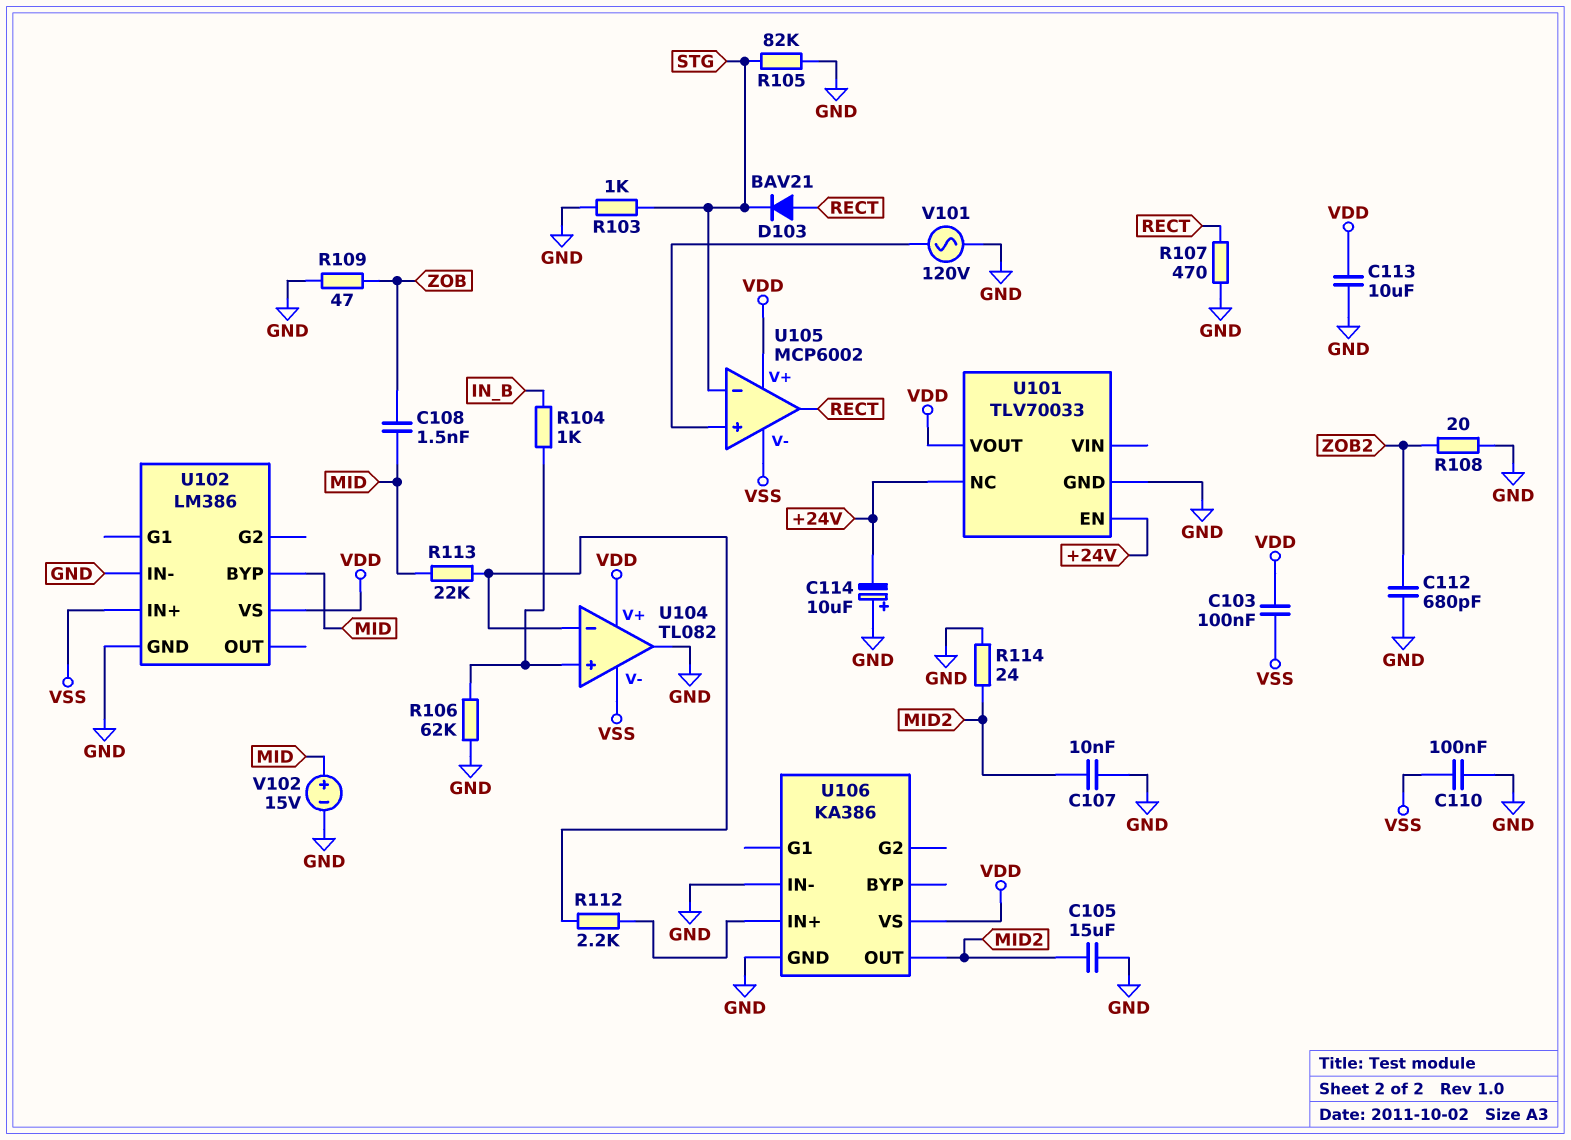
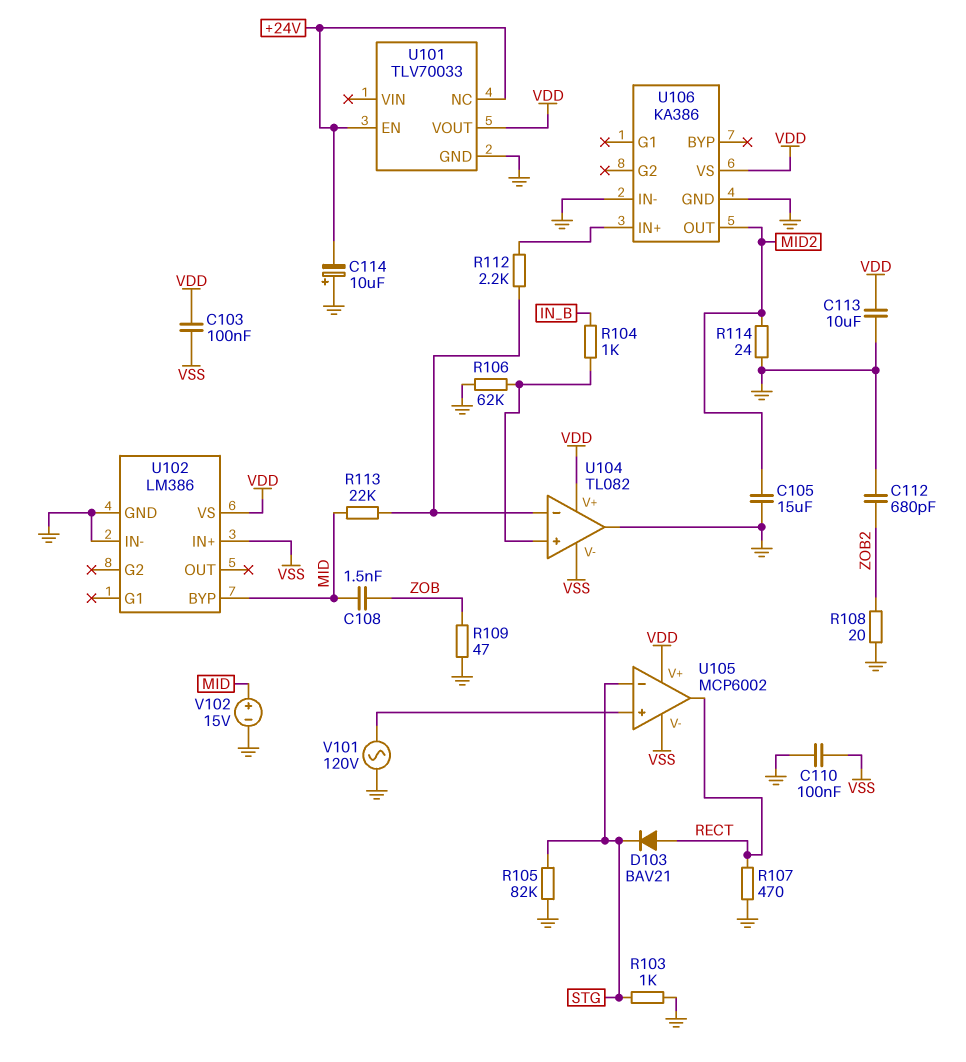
C107: 10nF (GND, MID2) -> none

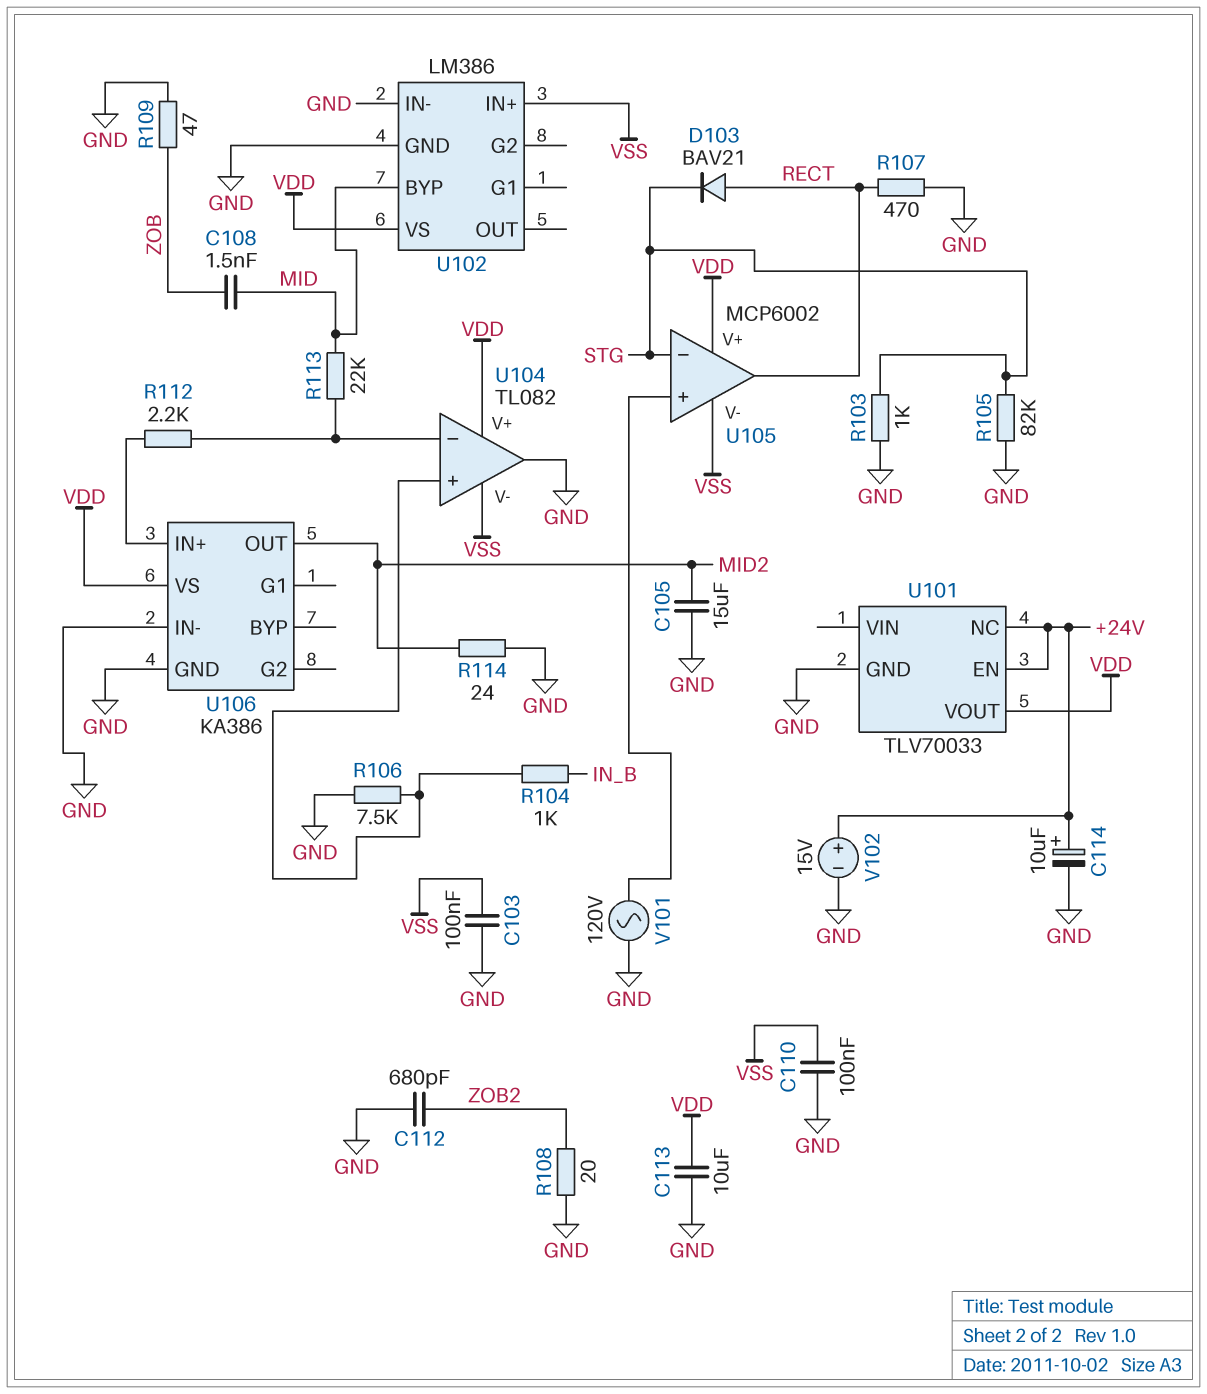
C103: 100nF (VDD, VSS) -> 100nF (GND, VSS)
C114: 10uF (plus GND, minus +24V) -> 10uF (plus +24V, minus GND)
R106: 62k (GND, U104/in+) -> 7.5k (GND, U104/in+)
V102: 15V (plus MID, minus GND) -> 15V (plus +24V, minus GND)

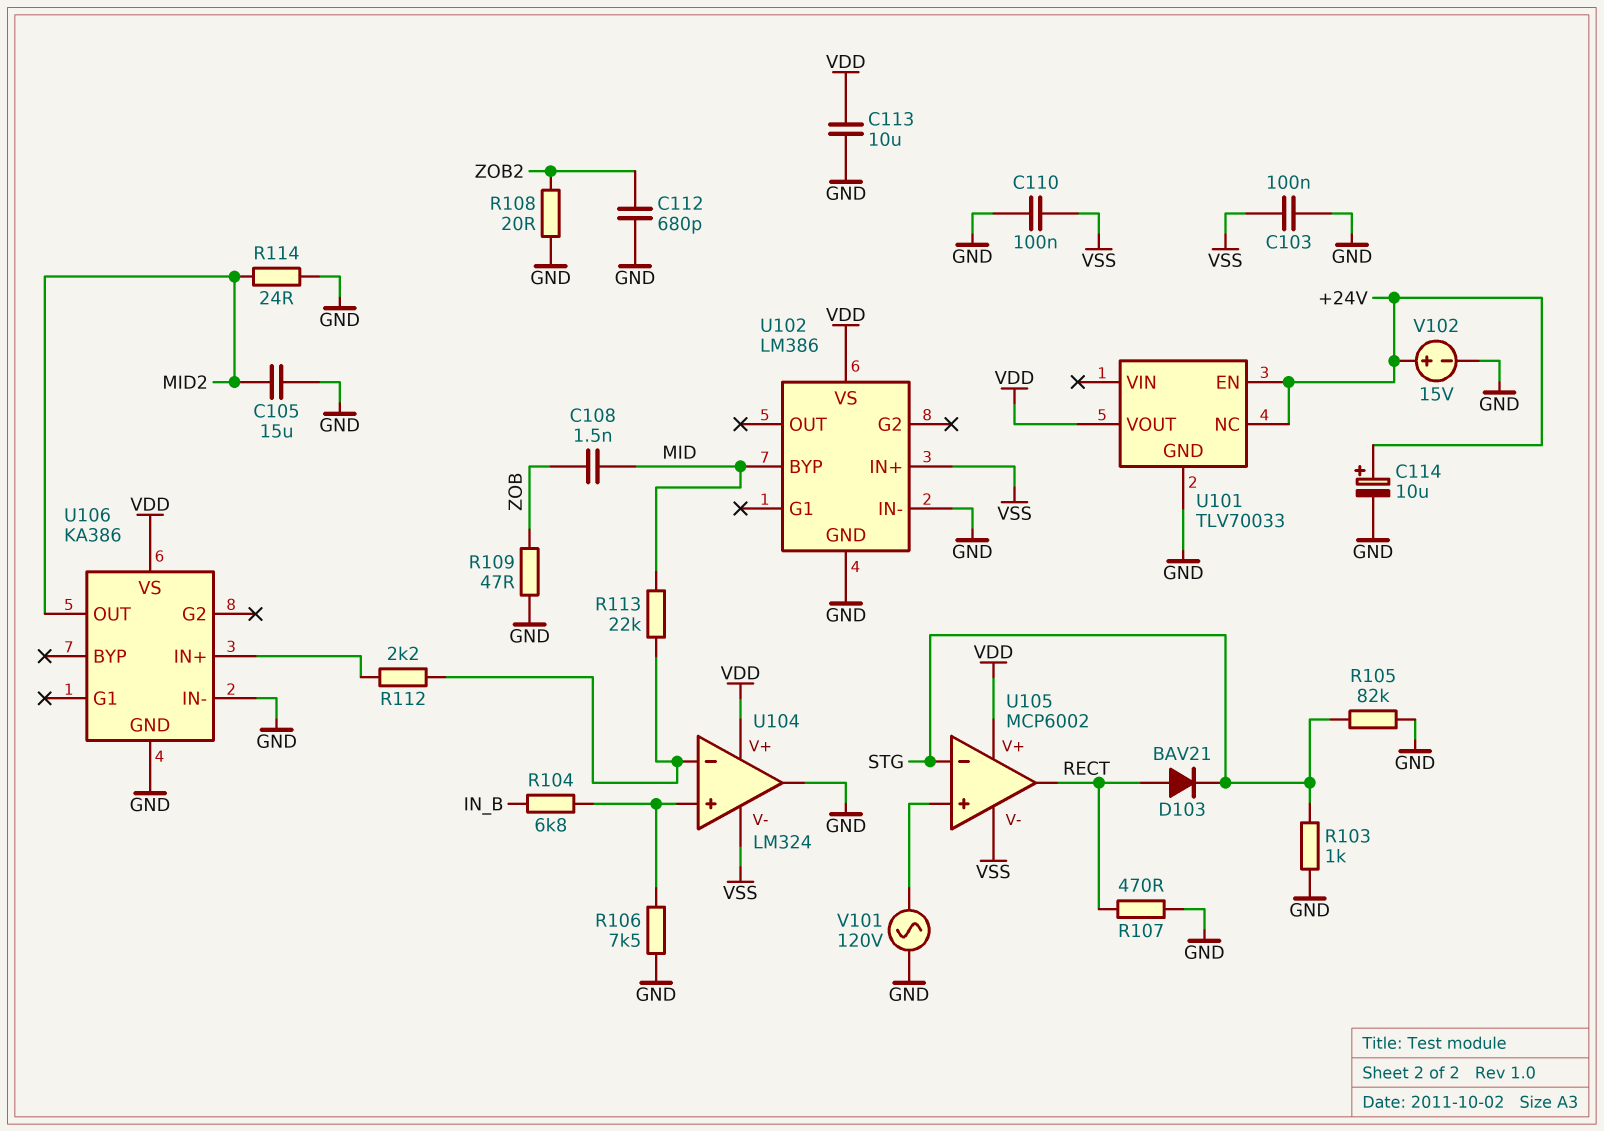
R104: 1k (IN_B, U104/in+) -> 6.8k (IN_B, U104/in+)
U104: TL082 -> LM324

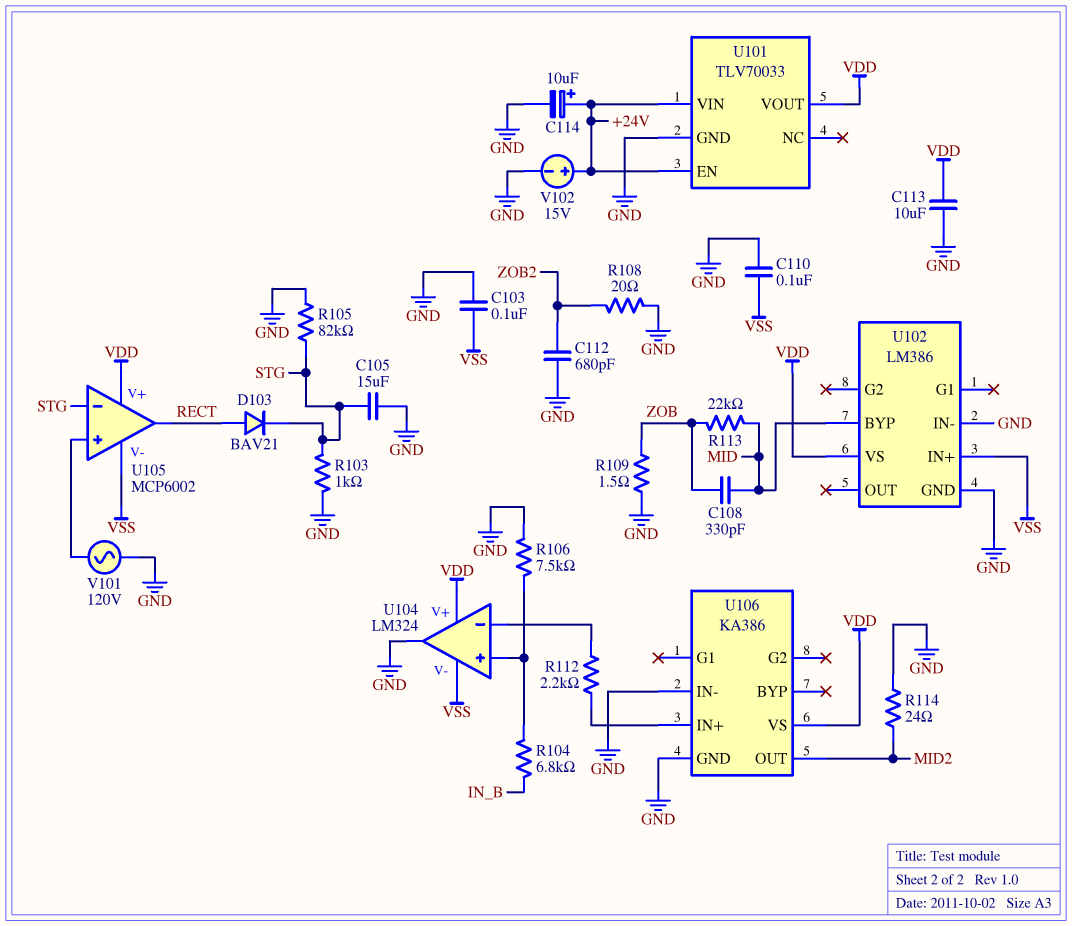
C105: 15uF (GND, MID2) -> 15uF (GND, STG)
C108: 1.5nF (MID, ZOB) -> 330pF (MID, ZOB)
R107: 470 (GND, RECT) -> none
R109: 47 (GND, ZOB) -> 1.5 (GND, ZOB)
R113: 22k (MID, U104/in-) -> 22k (MID, ZOB)
U101 pin NC: +24V -> none
U101 pin VIN: none -> +24V

